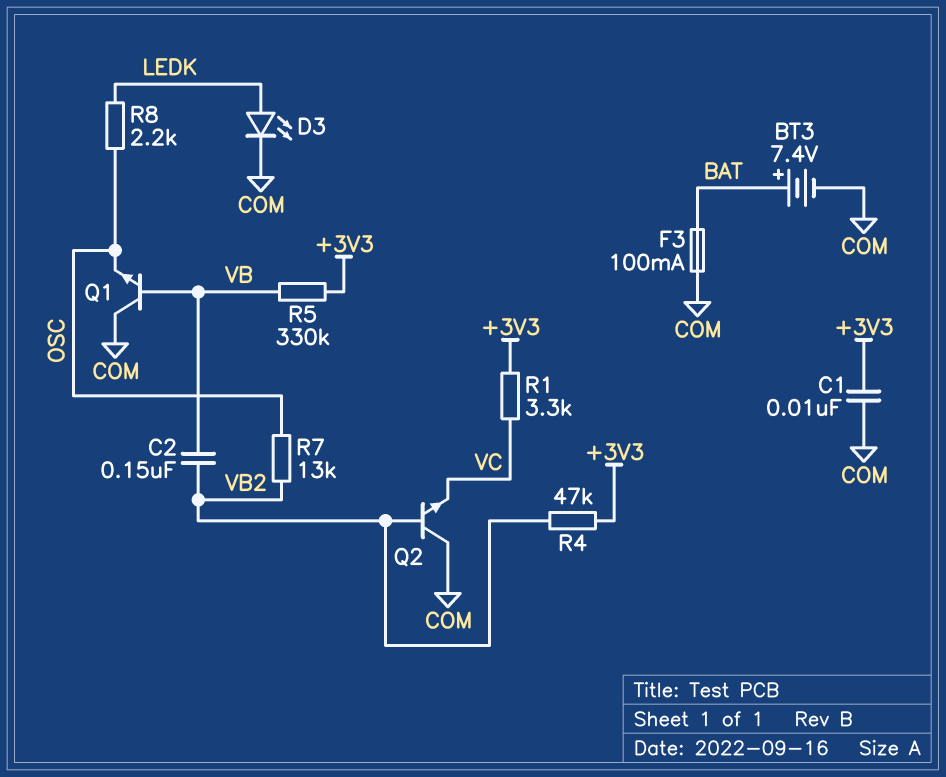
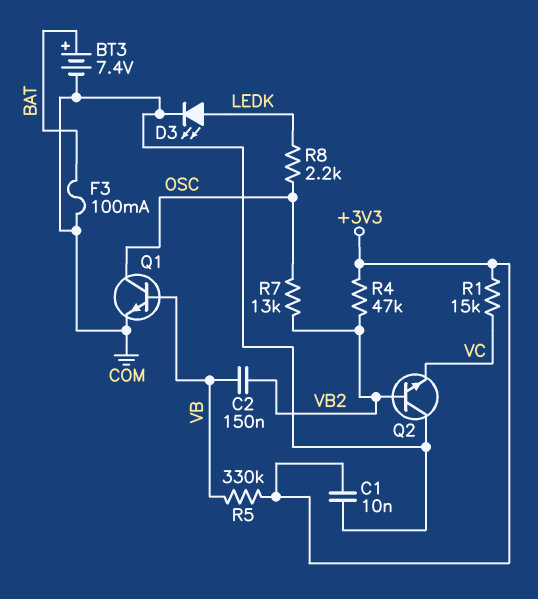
Q1: NPN (B VB, C COM, E OSC) -> NPN (B VB, C OSC, E COM)
R1: 3.3k (+3V3, VC) -> 15k (+3V3, VC)

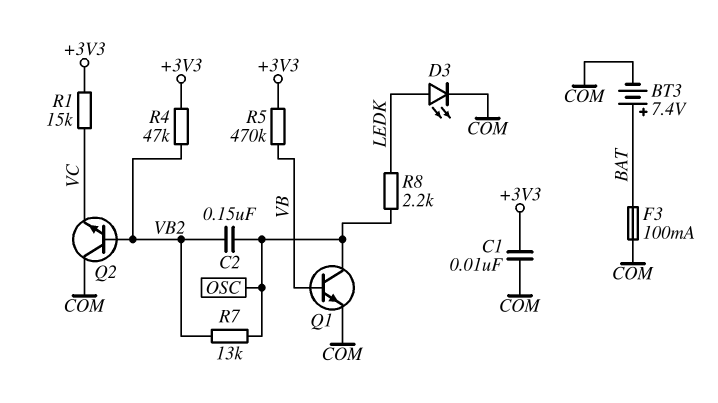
C2: 150nF (VB, VB2) -> 150nF (OSC, VB2)
R5: 330k (+3V3, VB) -> 470k (+3V3, VB)

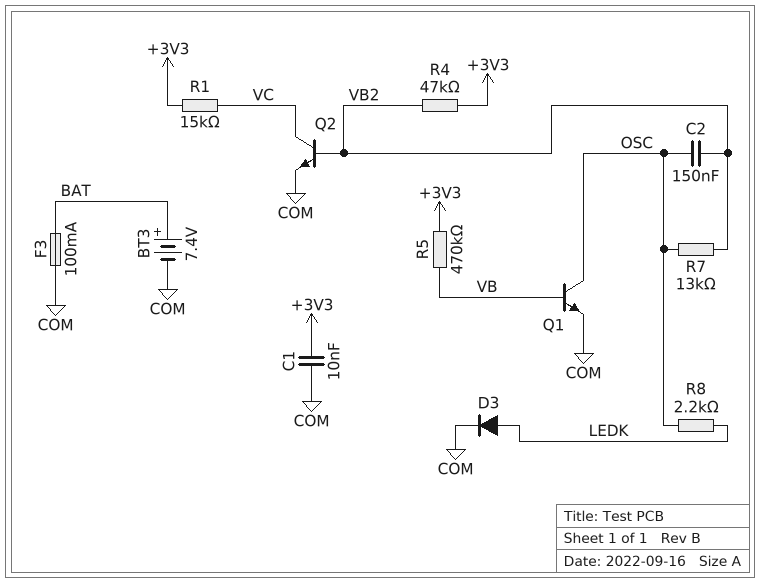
D3: LED (A LEDK, K COM) -> diode (A LEDK, K COM)
Q2: NPN (B VB2, C COM, E VC) -> NPN (B VB2, C VC, E COM)

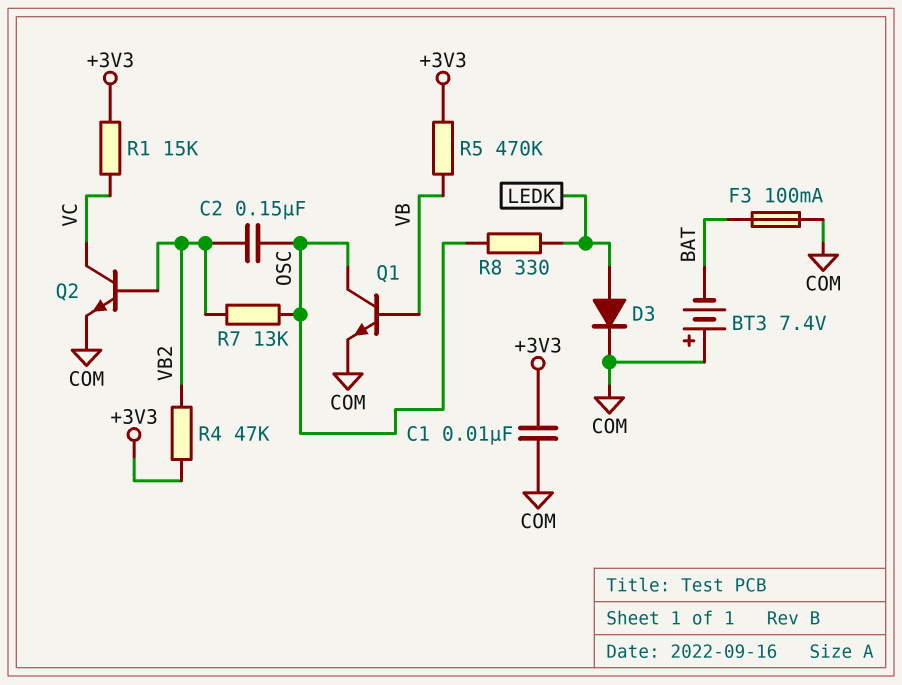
BT3: 7.4V (plus BAT, minus COM) -> 7.4V (plus COM, minus BAT)
R8: 2.2k (LEDK, OSC) -> 330 (LEDK, OSC)

